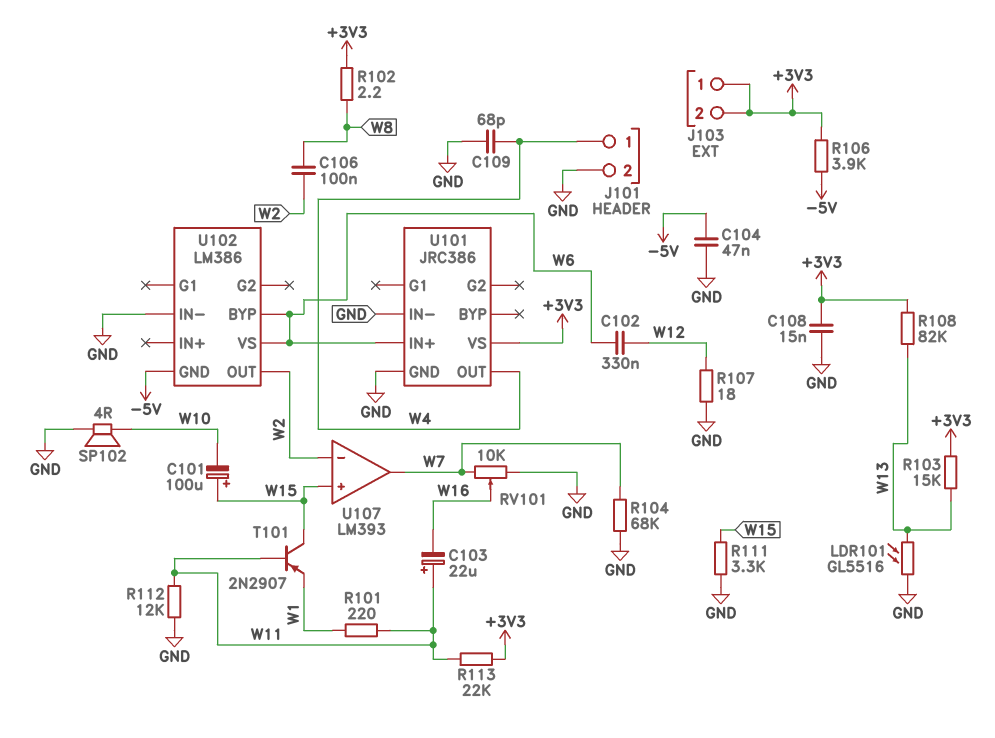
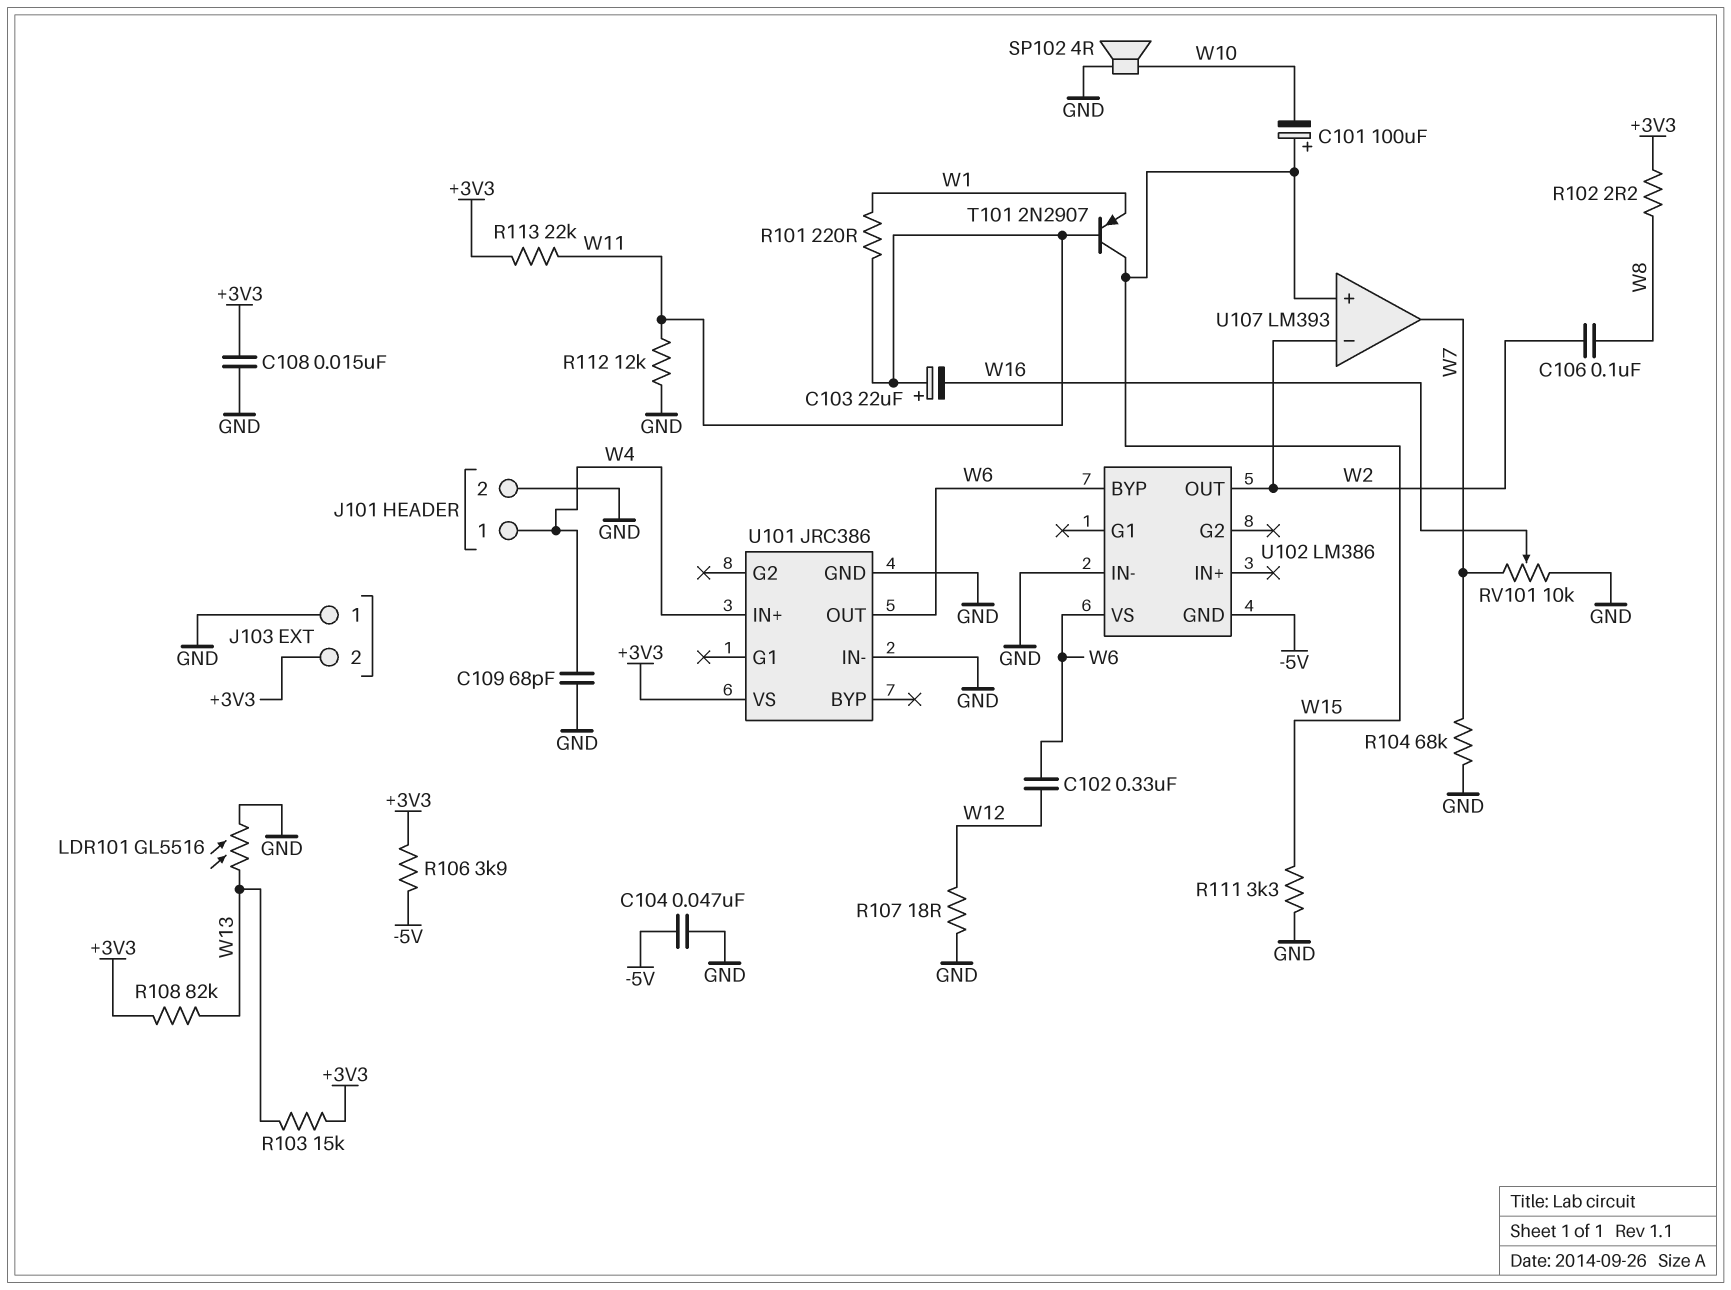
J103 pin 1: +3V3 -> GND
U101 pin IN+: W6 -> W4
U101 pin OUT: W4 -> W6

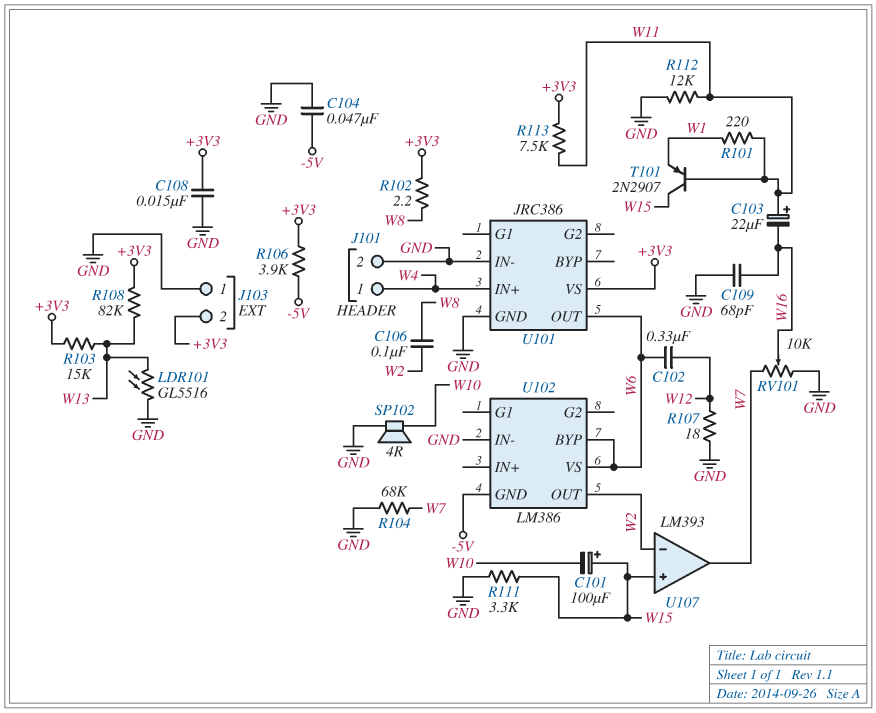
C109: 68pF (GND, W4) -> 68pF (GND, W16)
R113: 22k (+3V3, W11) -> 7.5k (+3V3, W11)

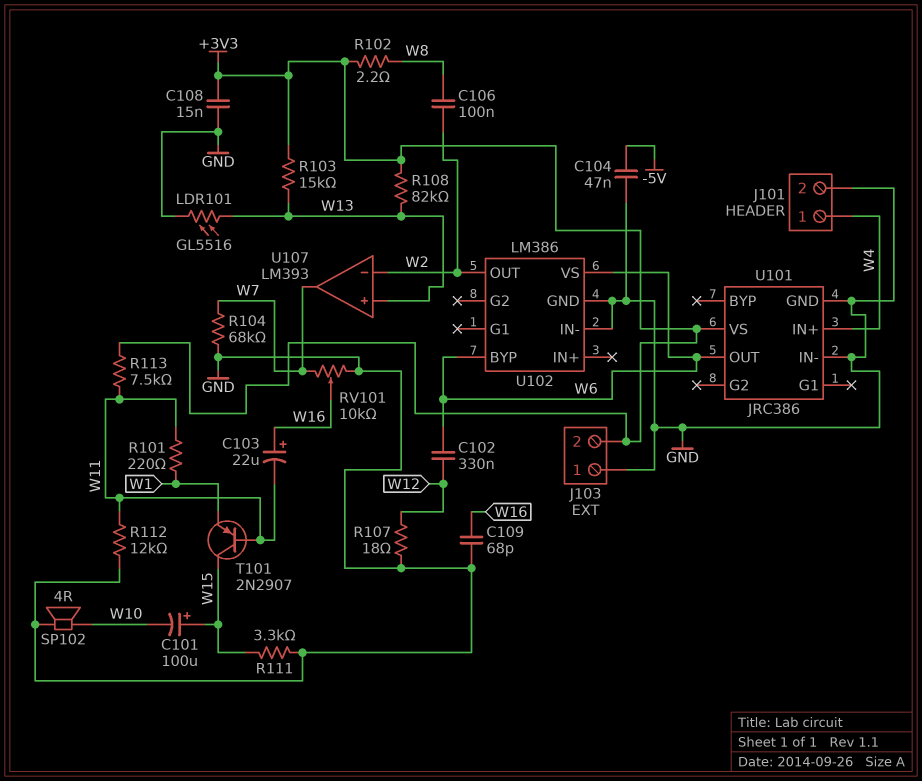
C103: 22uF (plus W11, minus W16) -> 22uF (plus W16, minus W11)
R106: 3.9k (+3V3, -5V) -> none
U102 pin GND: -5V -> GND
U107 pin in+: W15 -> W13

